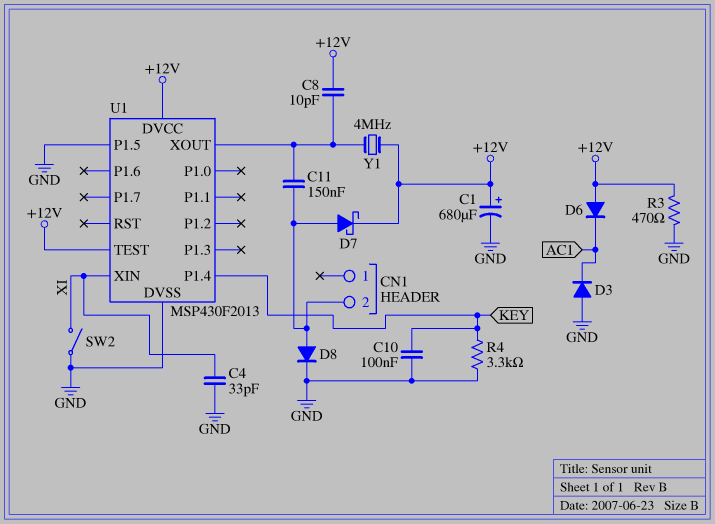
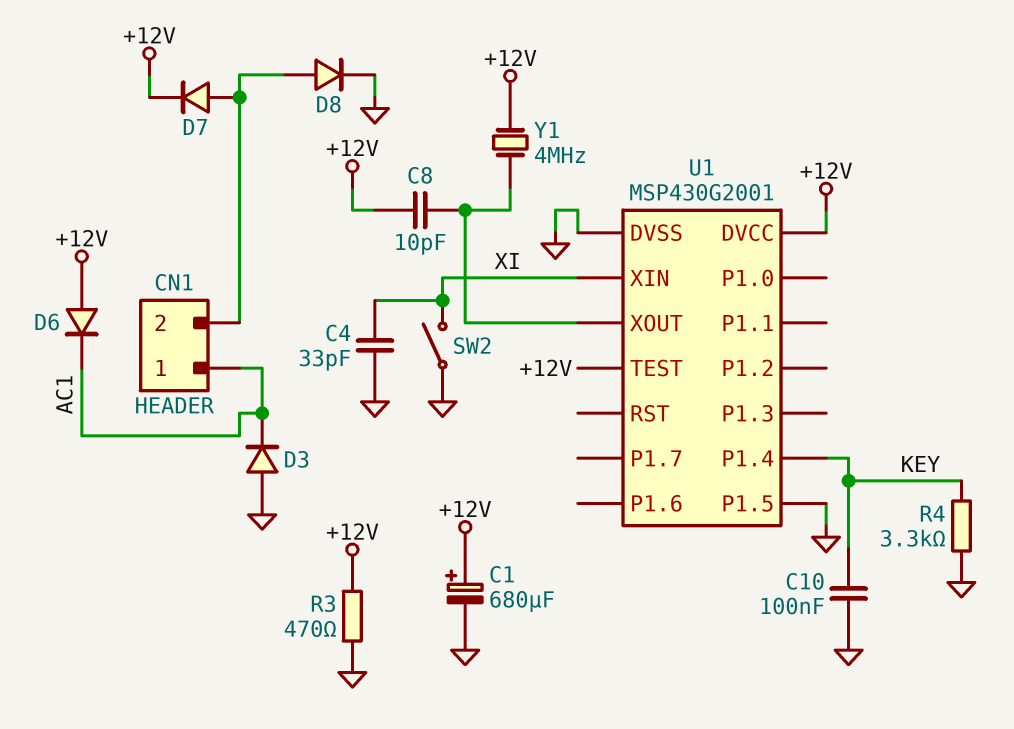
C11: 150nF (CN1/2, U1/XOUT) -> none
CN1 pin 1: none -> AC1
D7: schottky (A CN1/2, K +12V) -> diode (A CN1/2, K +12V)
U1: MSP430F2013 -> MSP430G2001

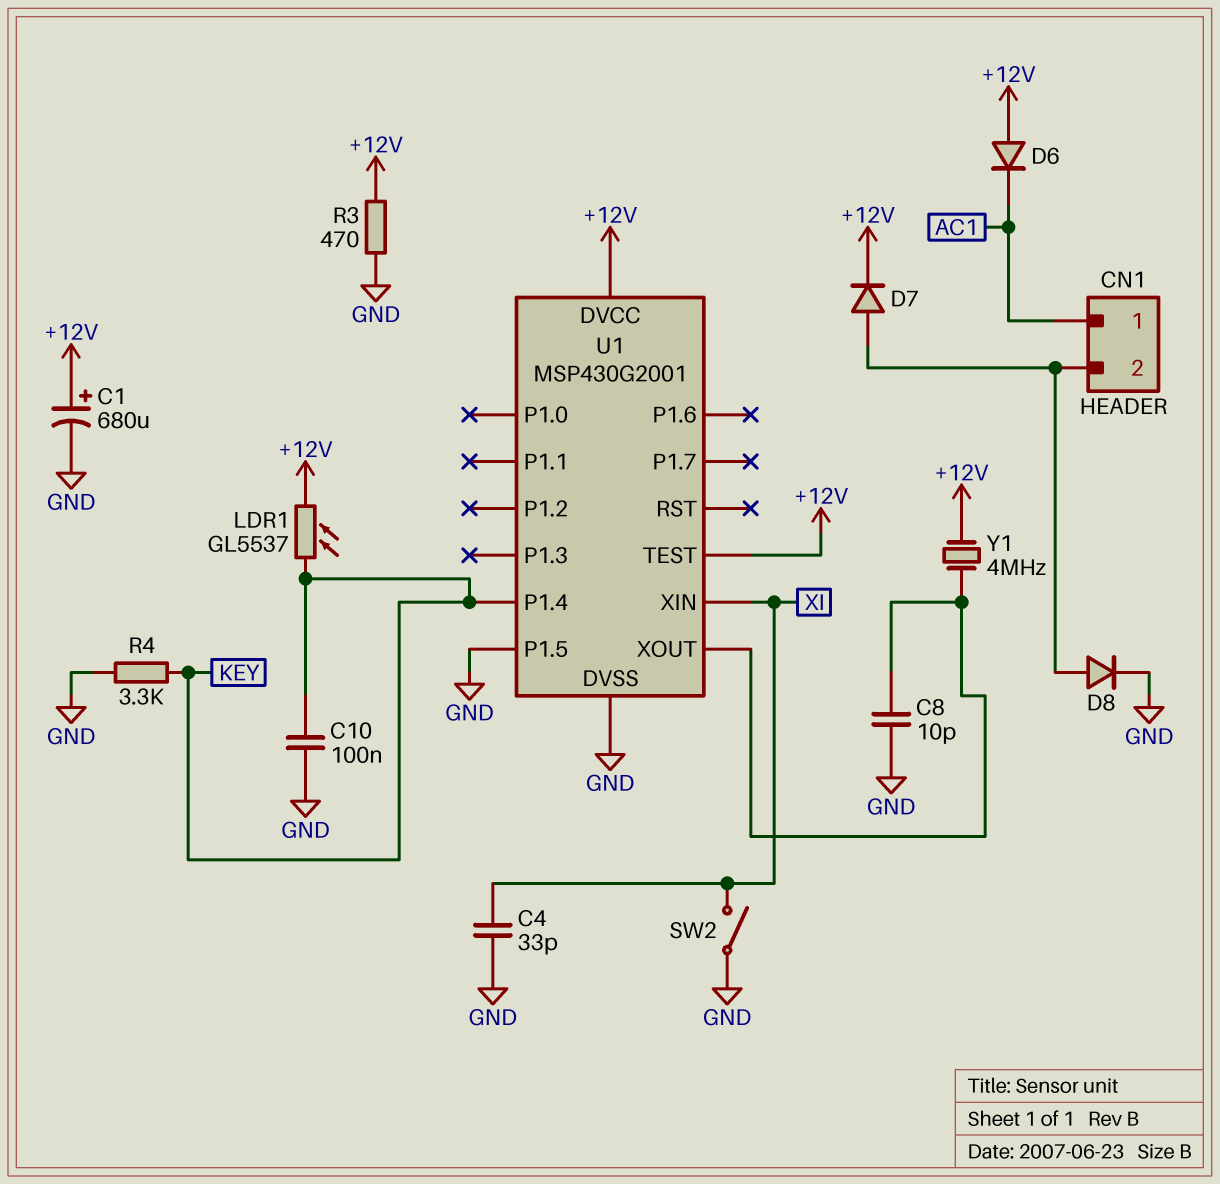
C8: 10pF (+12V, U1/XOUT) -> 10pF (GND, U1/XOUT)
D3: diode (A GND, K AC1) -> none
LDR1: none -> GL5537 (+12V, KEY)

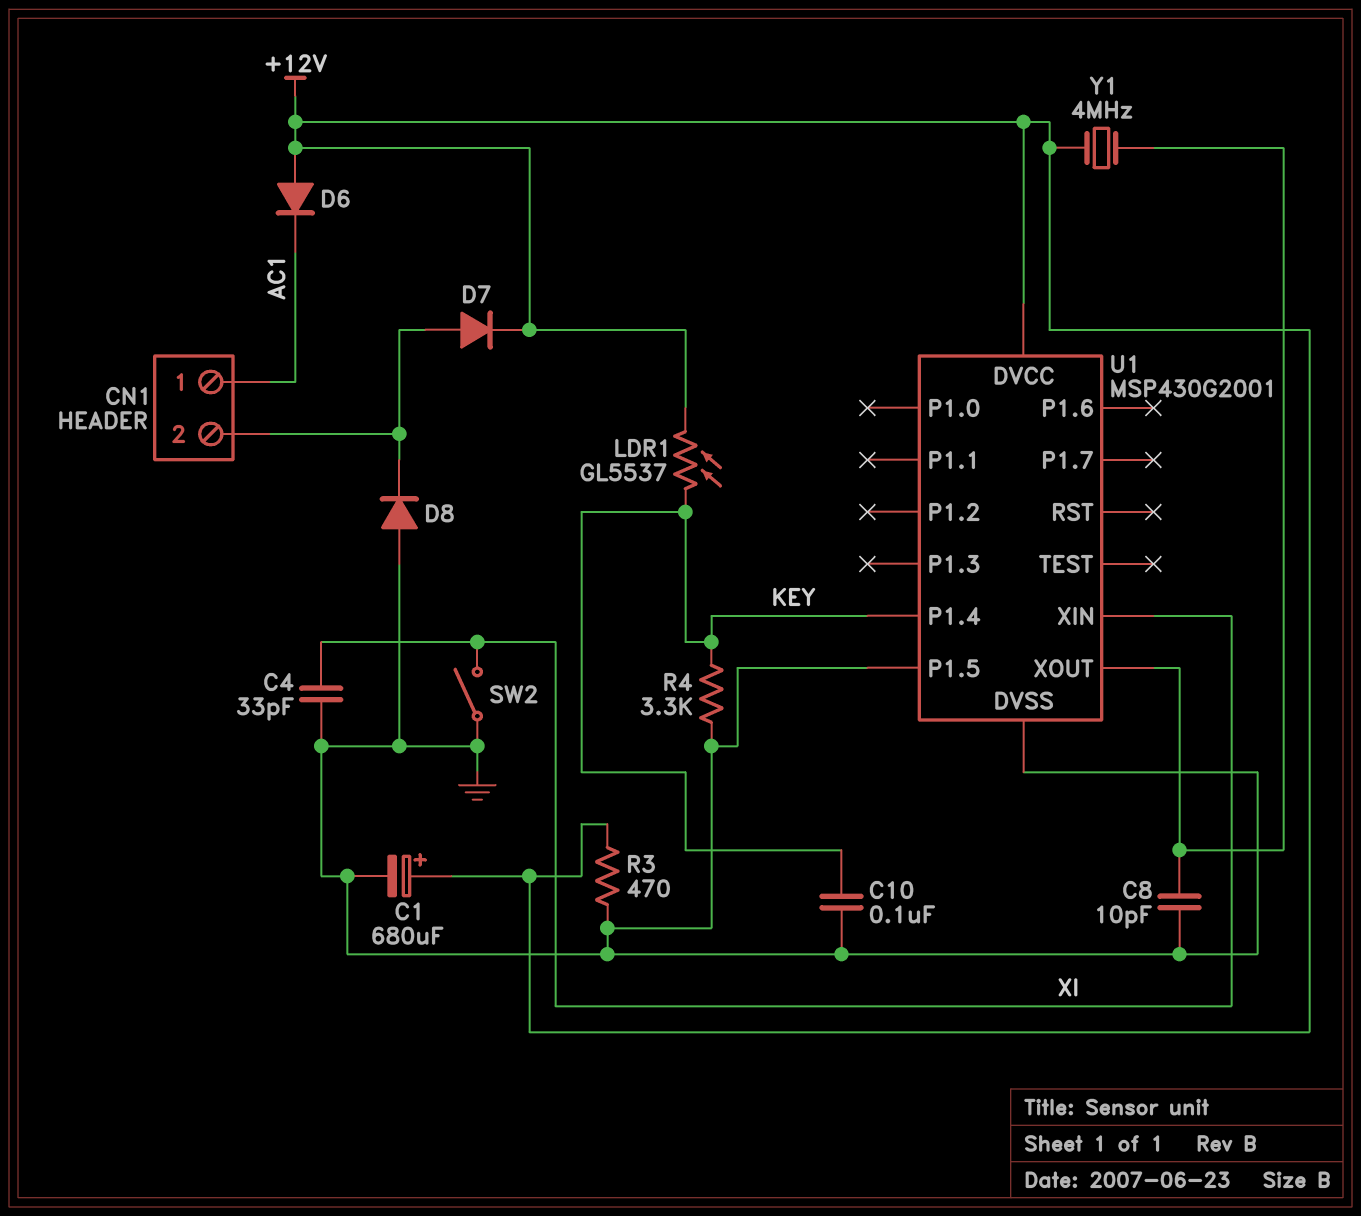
D8: diode (A CN1/2, K GND) -> diode (A GND, K CN1/2)
U1 pin TEST: +12V -> none

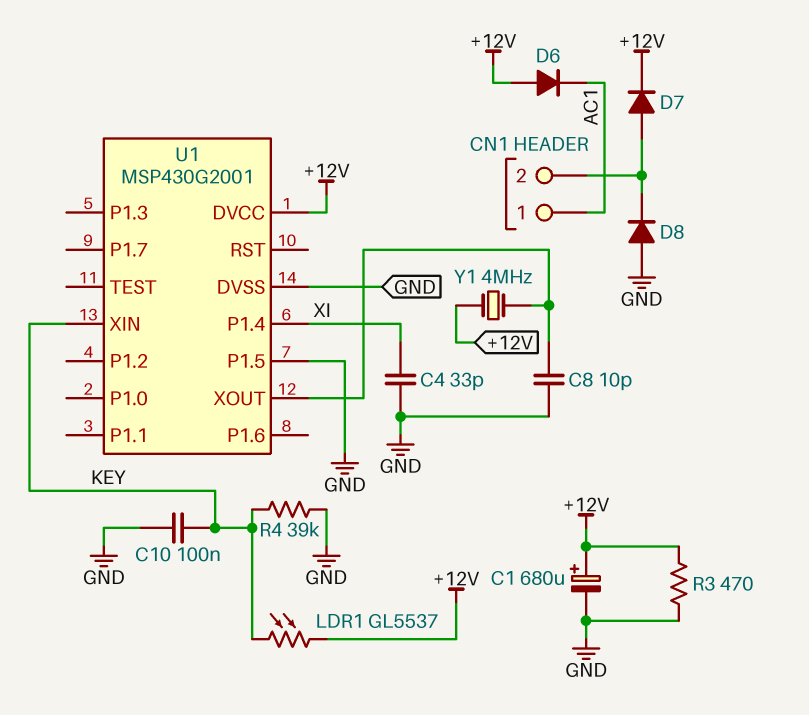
R4: 3.3k (GND, KEY) -> 39k (GND, KEY)
SW2: switch (GND, XI) -> none
U1 pin P1.4: KEY -> XI
U1 pin XIN: XI -> KEY

